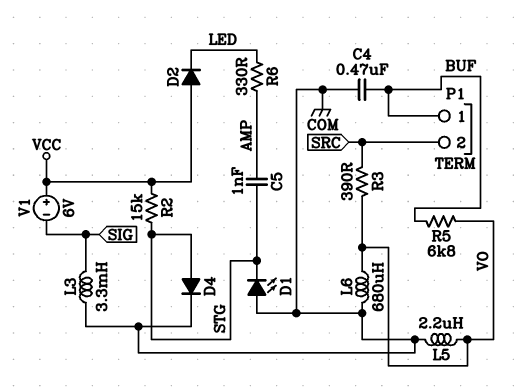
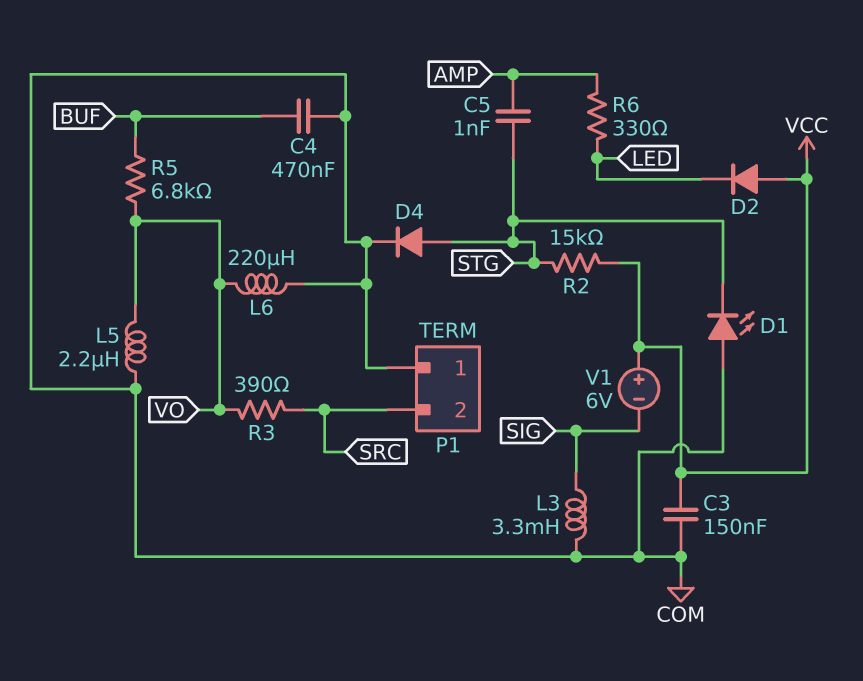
C3: none -> 150nF (COM, VCC)
L6: 680uH (COM, VO) -> 220uH (COM, VO)
P1 pin 1: BUF -> COM

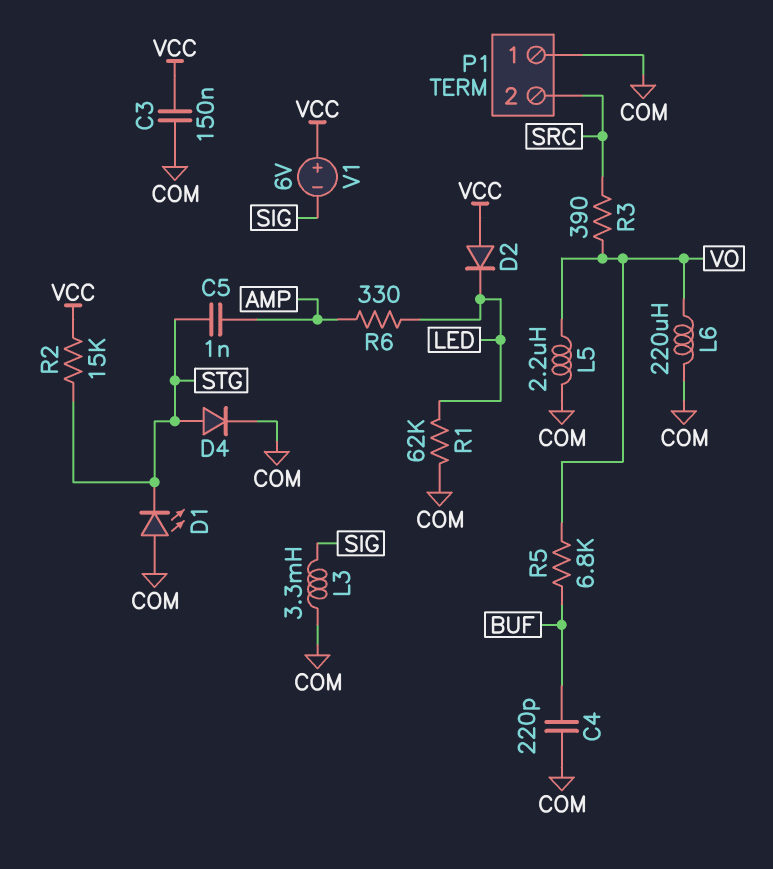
C4: 470nF (BUF, COM) -> 220pF (BUF, COM)
R1: none -> 62k (COM, LED)

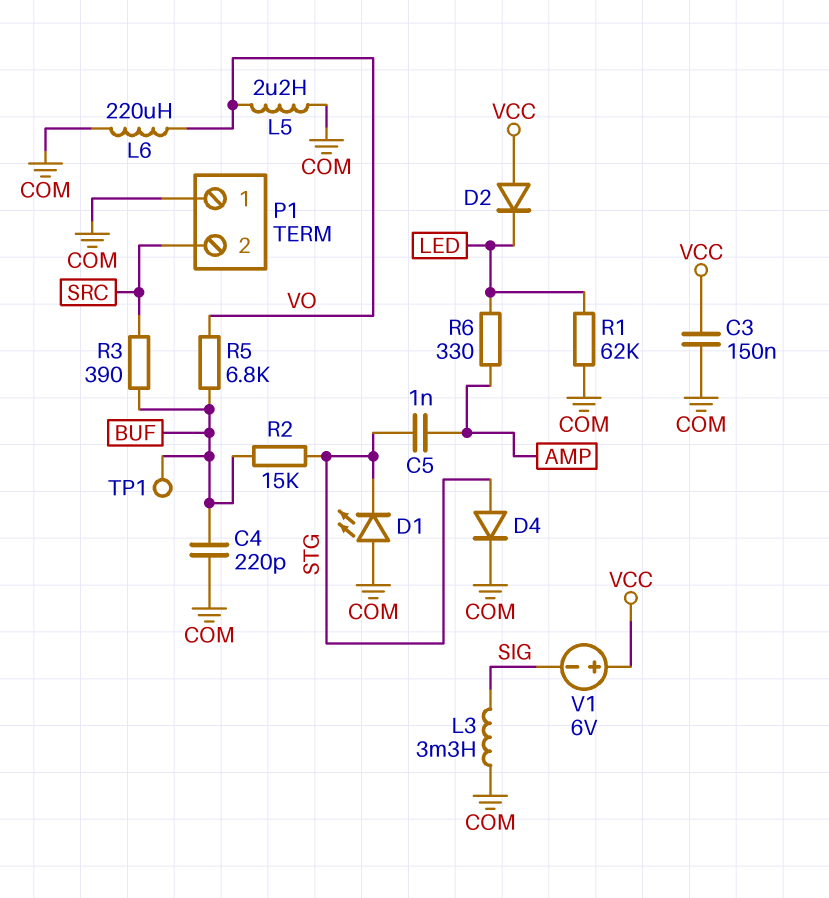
R2: 15k (STG, VCC) -> 15k (BUF, STG)
R3: 390 (SRC, VO) -> 390 (BUF, SRC)
TP1: none -> test point (BUF)

